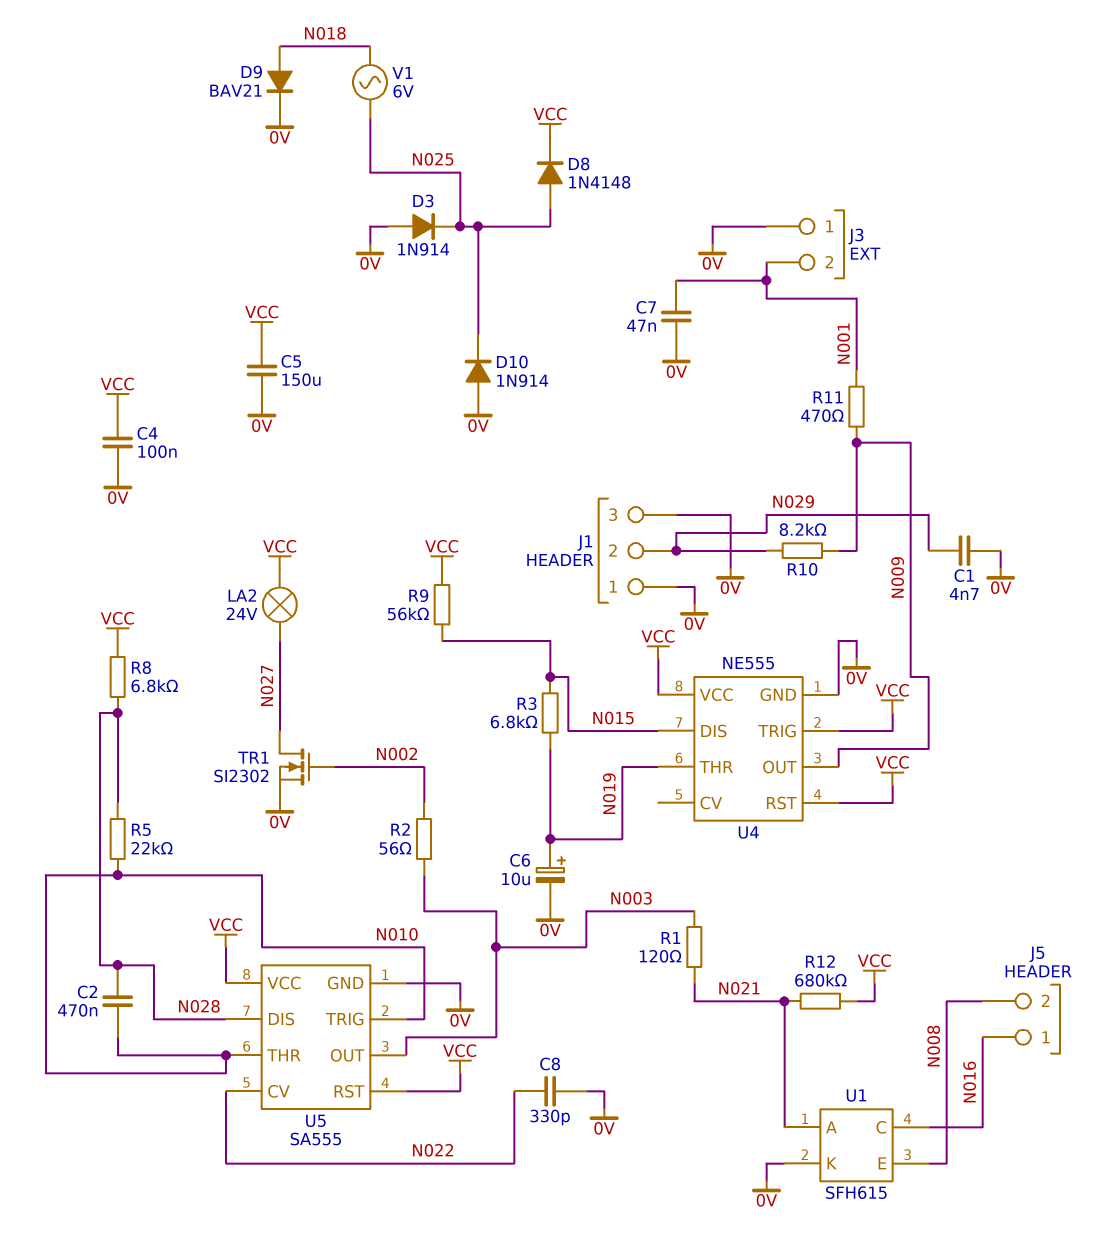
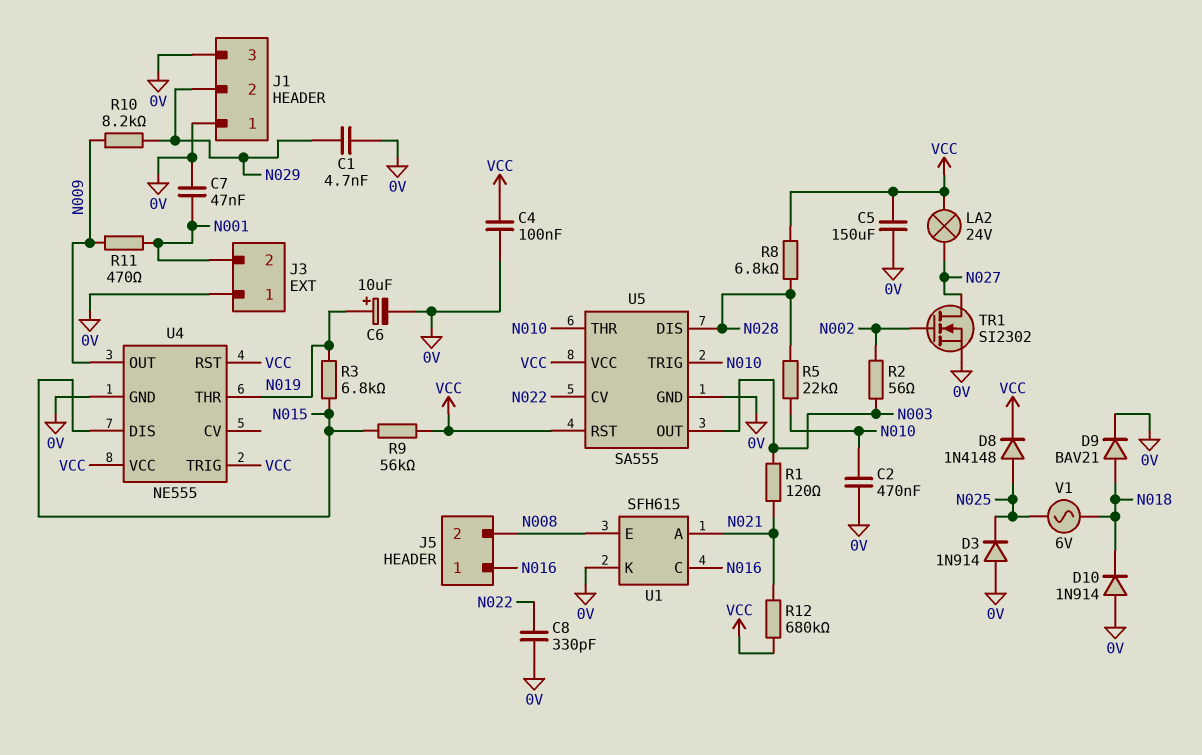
C2: 470nF (N010, N028) -> 470nF (0V, N010)
D10: diode 1N914 (A 0V, K N025) -> diode 1N914 (A 0V, K N018)

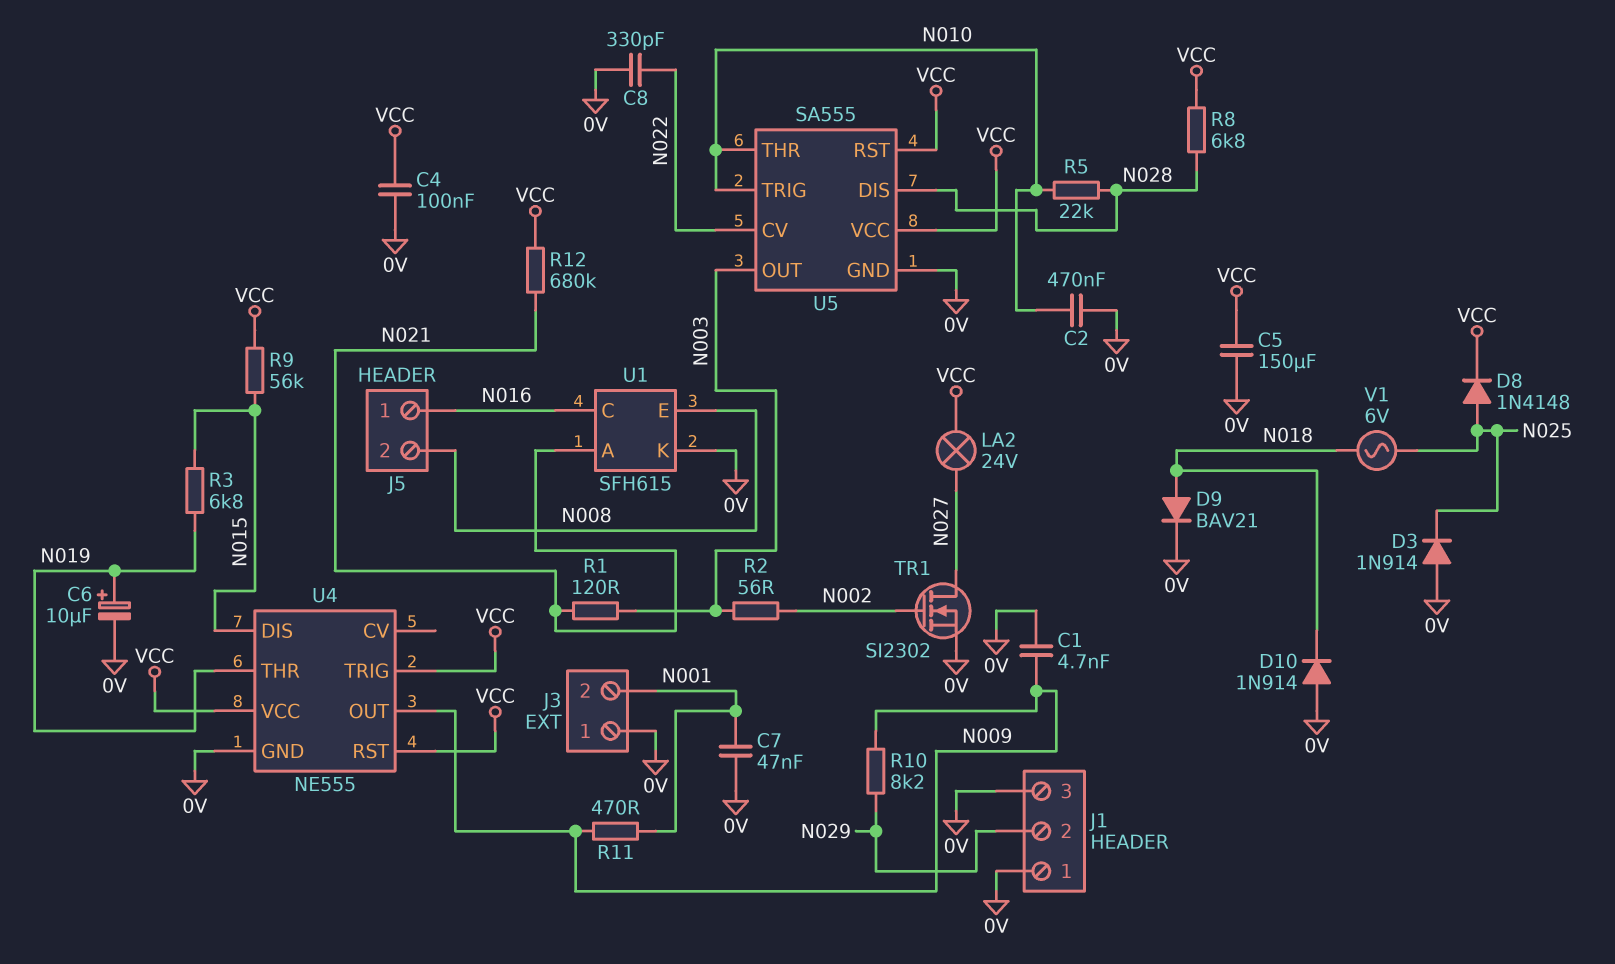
C1: 4.7nF (0V, N029) -> 4.7nF (0V, N009)

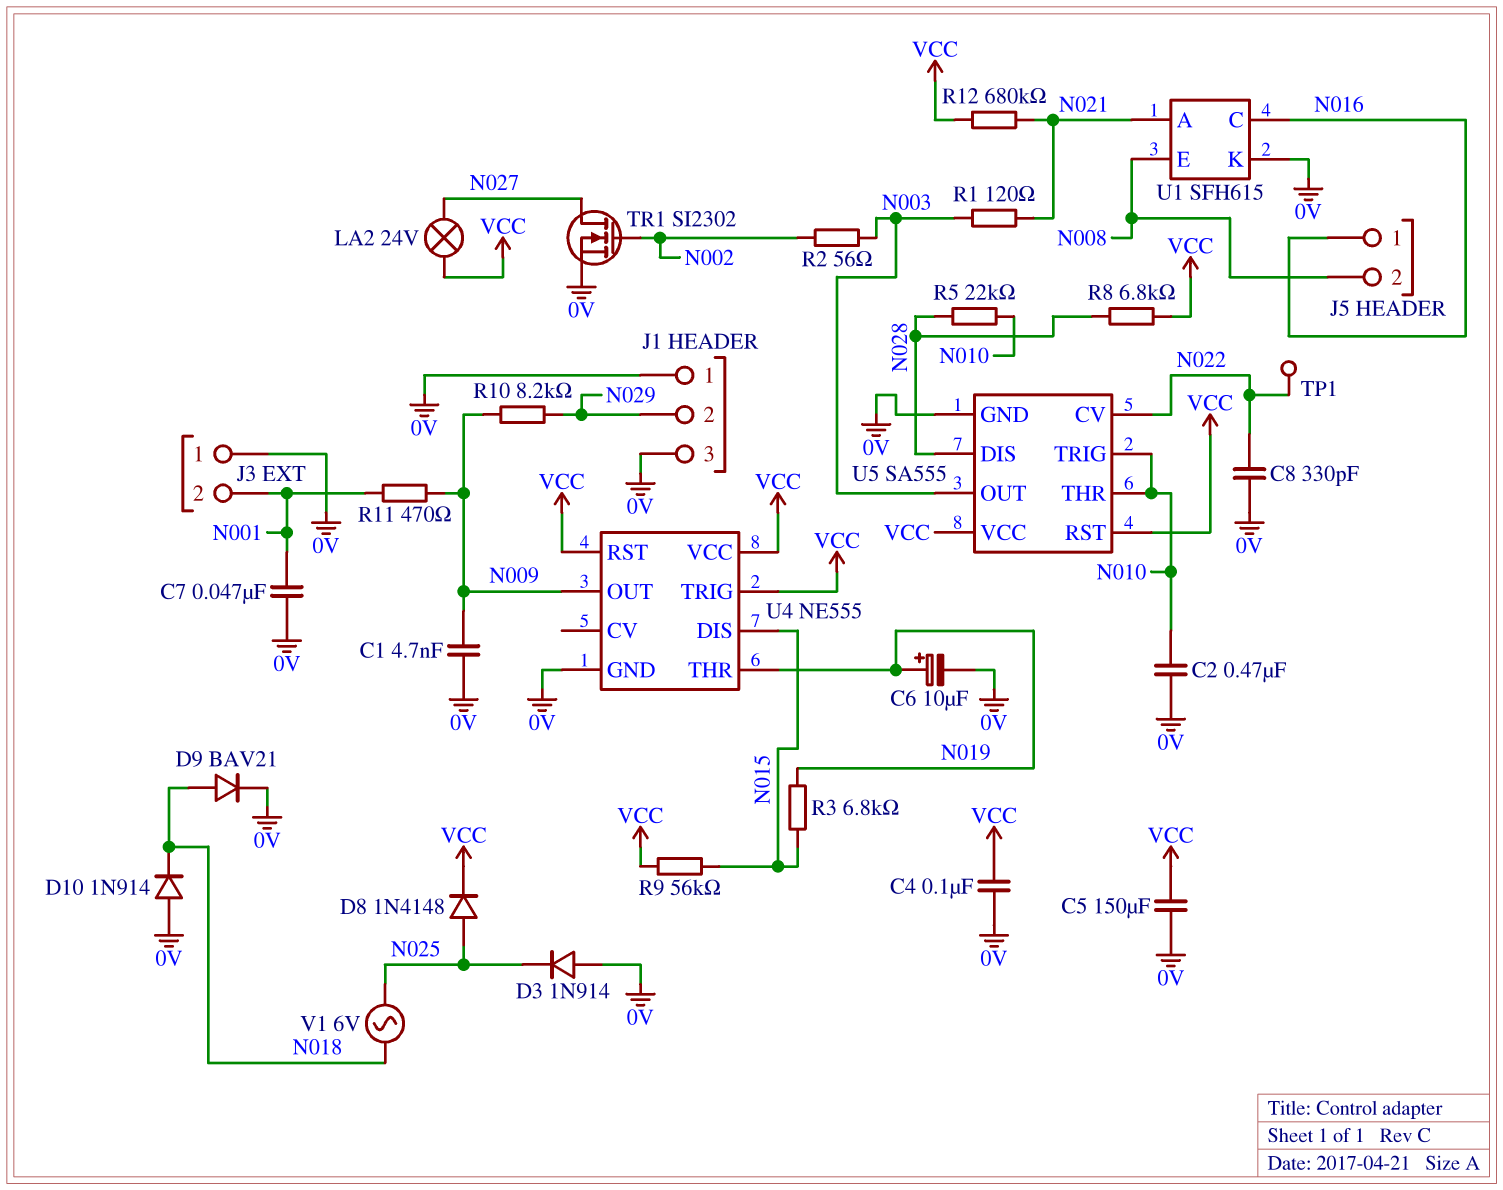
TP1: none -> test point (N022)

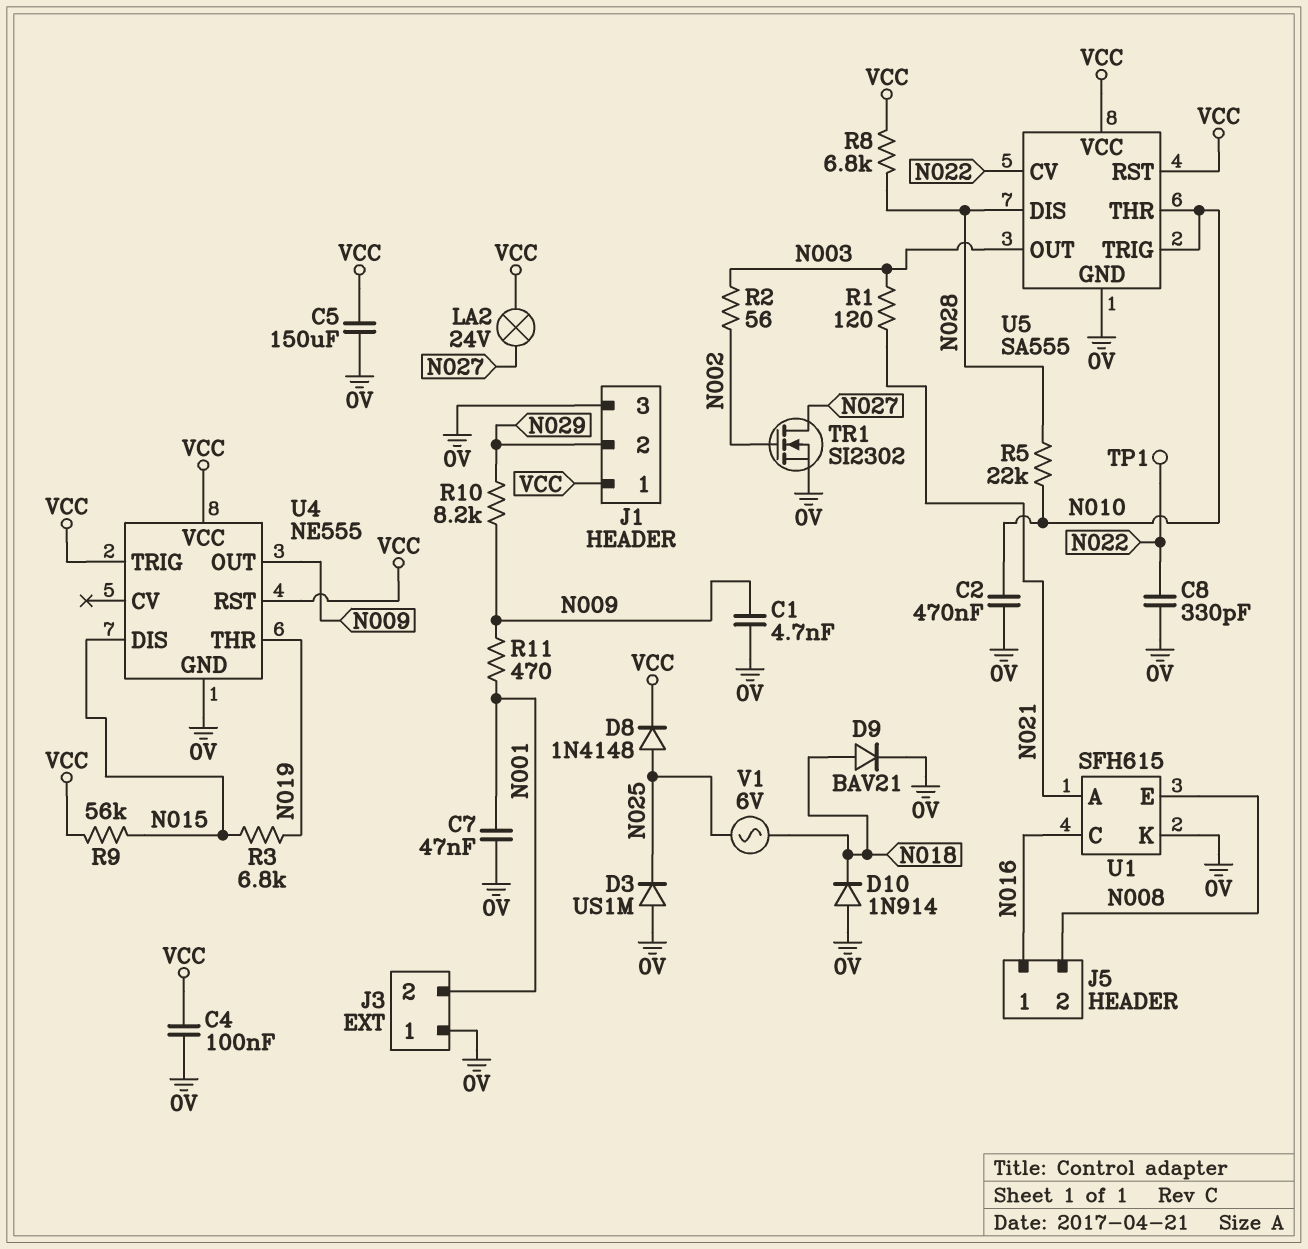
C6: 10uF (plus N019, minus 0V) -> none
D3: diode 1N914 (A 0V, K N025) -> diode US1M (A 0V, K N025)
J1 pin 1: 0V -> VCC
R12: 680k (N021, VCC) -> none

